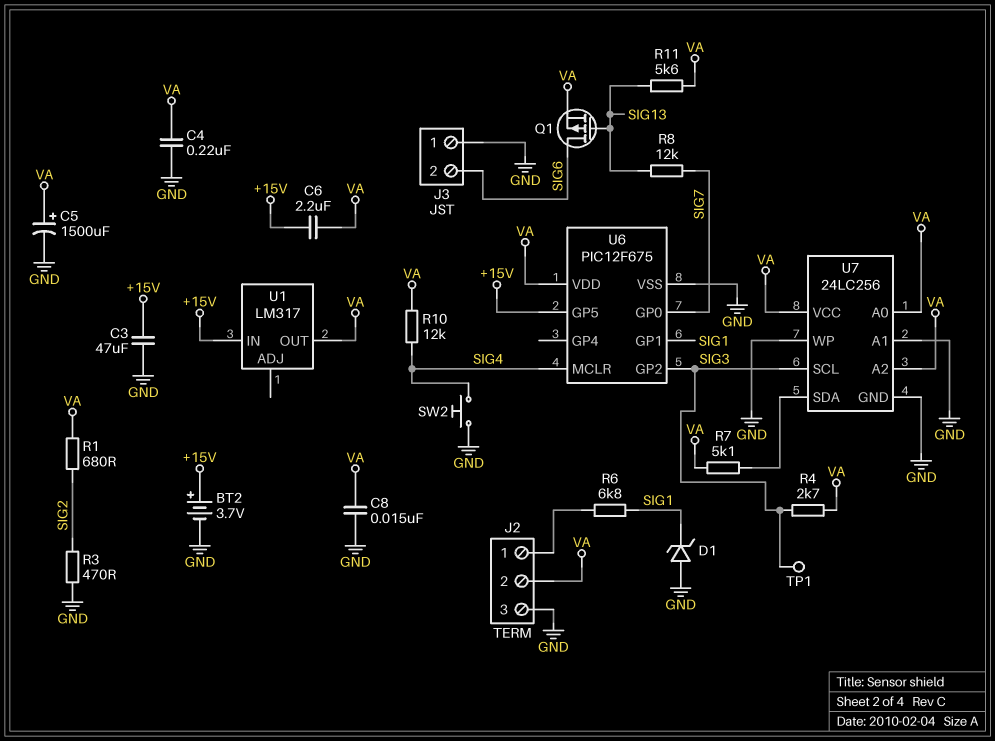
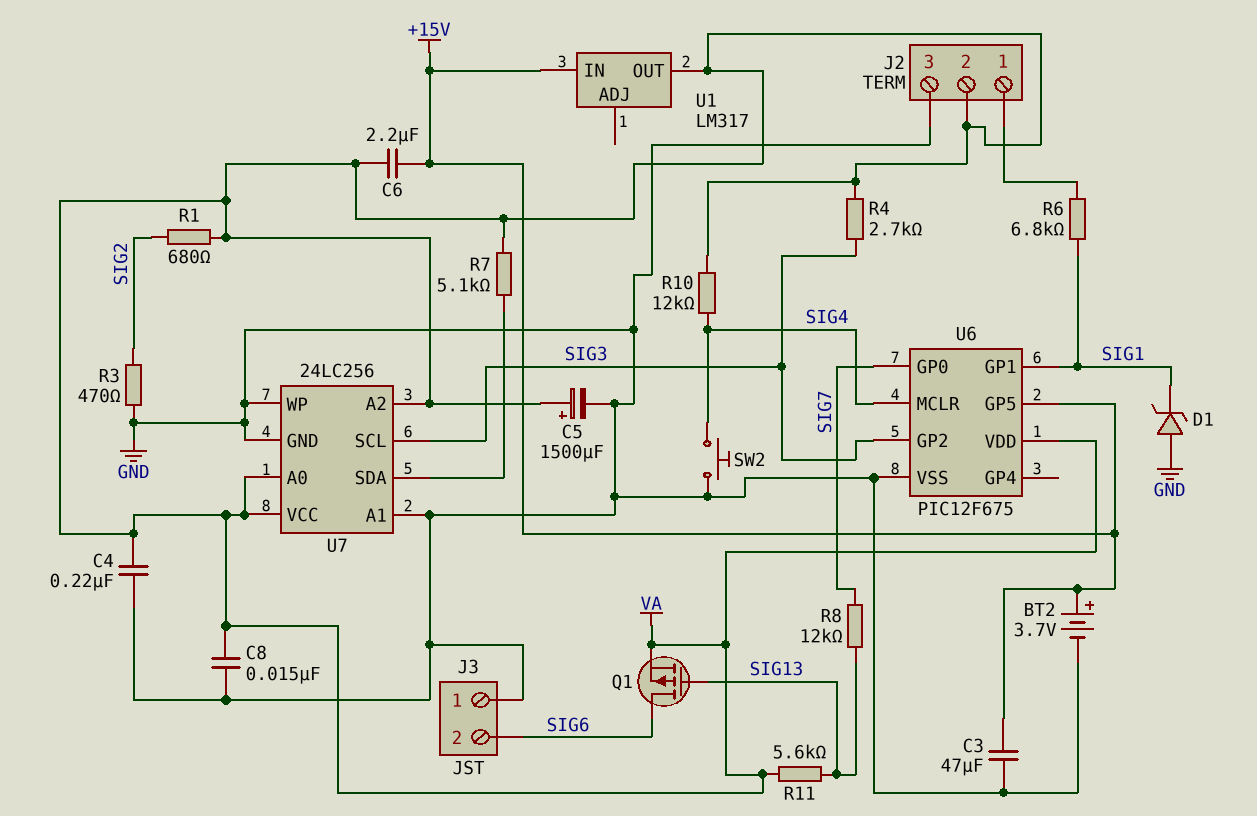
TP1: test point (SIG3) -> none

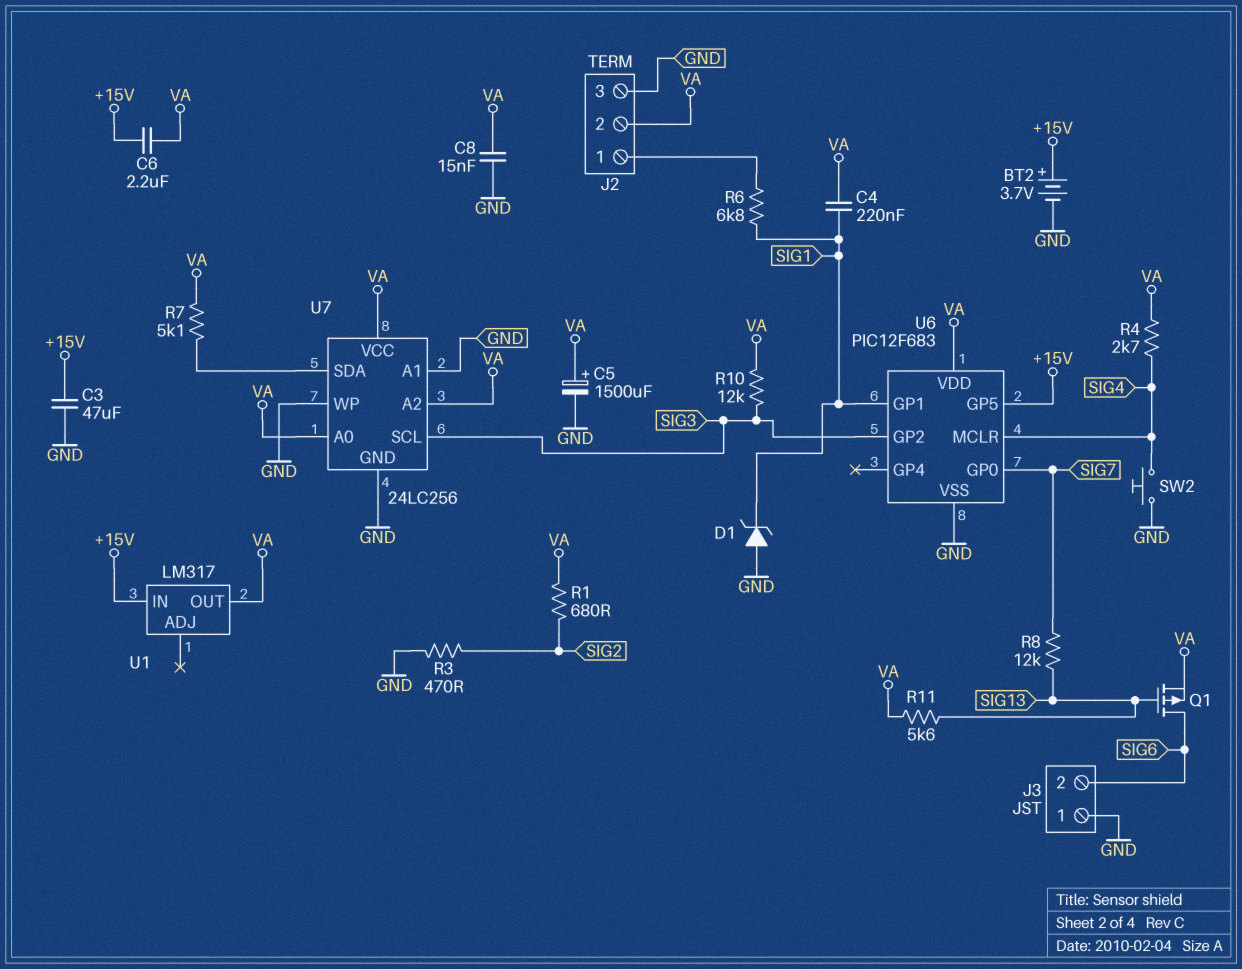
C4: 220nF (GND, VA) -> 220nF (SIG1, VA)
R4: 2.7k (SIG3, VA) -> 2.7k (SIG4, VA)
R10: 12k (SIG4, VA) -> 12k (SIG3, VA)
U6: PIC12F675 -> PIC12F683

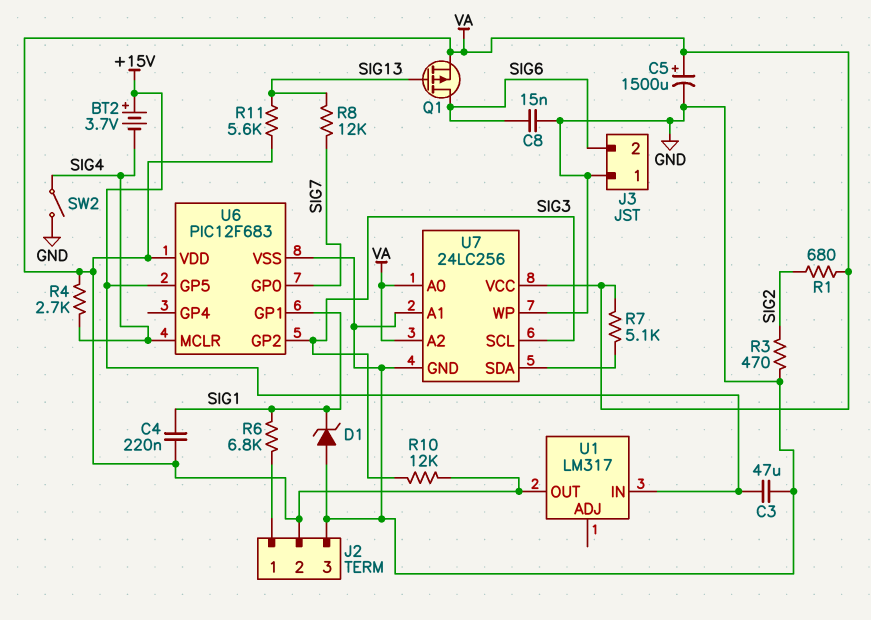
BT2: 3.7V (plus +15V, minus GND) -> 3.7V (plus +15V, minus SIG4)
C6: 2.2uF (+15V, VA) -> none
C8: 15nF (GND, VA) -> 15nF (GND, SIG6)
SW2: button (GND, SIG4) -> switch (GND, SIG4)

